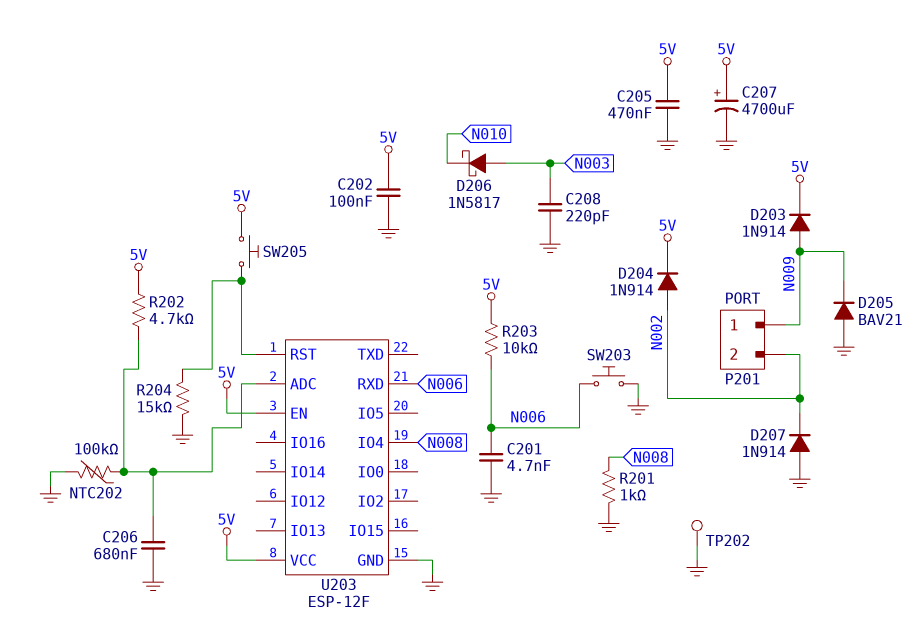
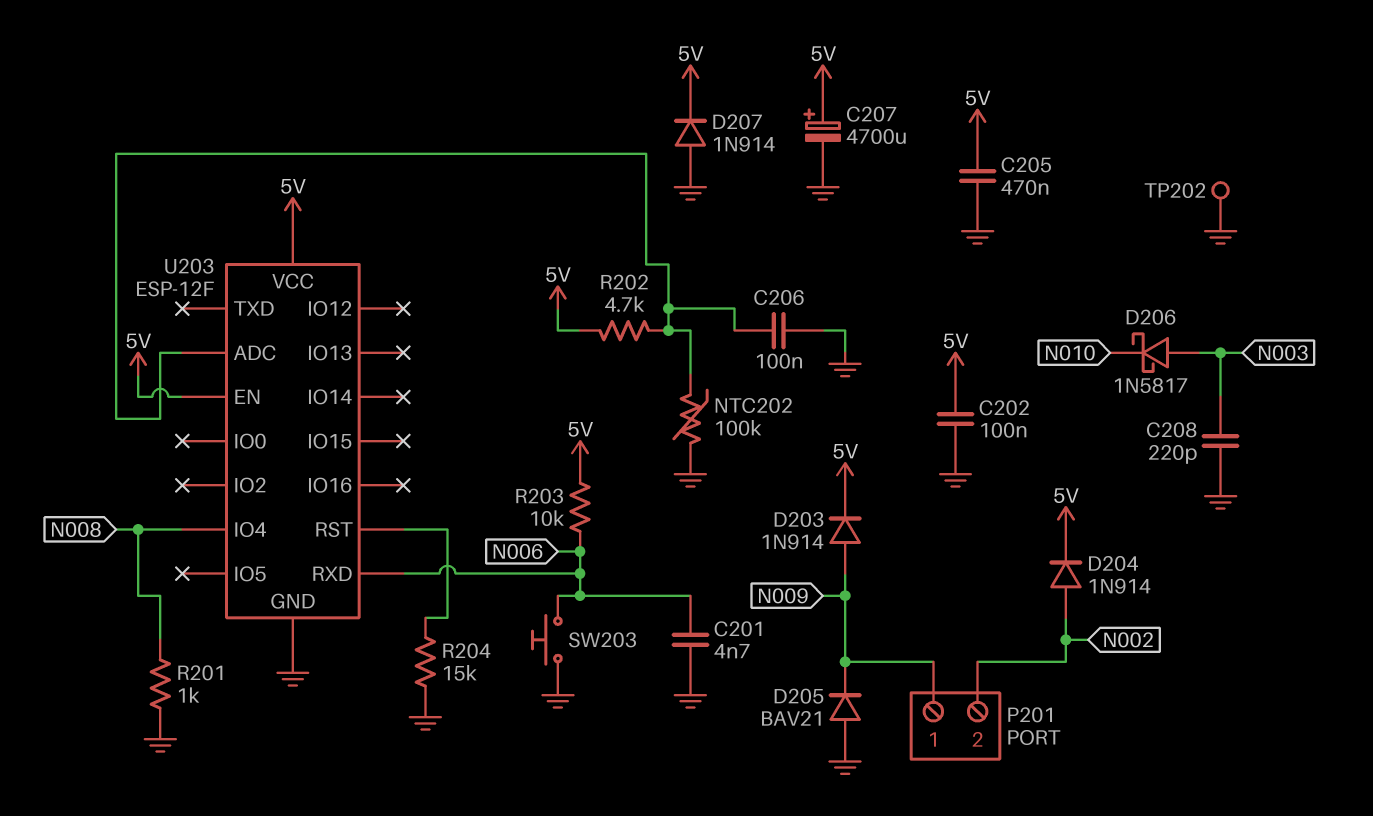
C206: 680nF (GND, U203/ADC) -> 100nF (GND, U203/ADC)
D207: diode 1N914 (A GND, K N002) -> diode 1N914 (A GND, K 5V)
SW205: button (5V, U203/RST) -> none

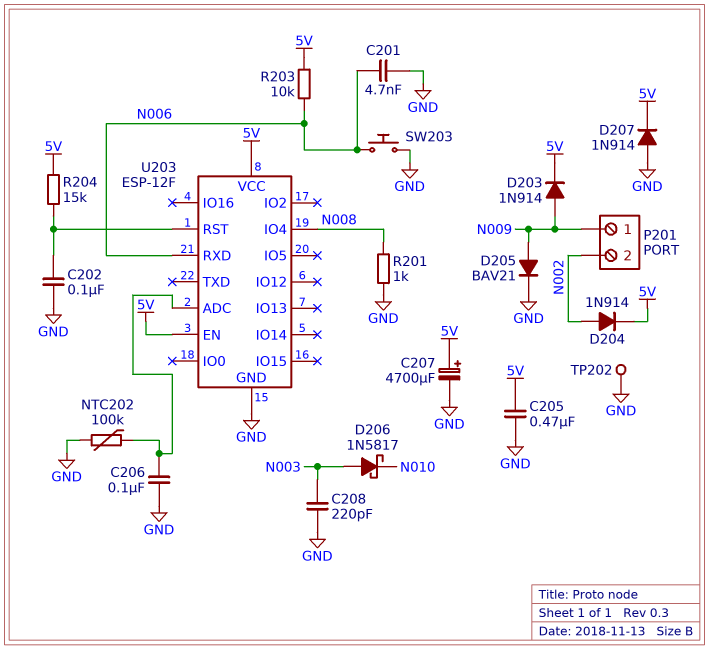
C202: 100nF (5V, GND) -> 100nF (GND, U203/RST)
D205: diode BAV21 (A GND, K N009) -> diode BAV21 (A N009, K GND)
R202: 4.7k (5V, U203/ADC) -> none
R204: 15k (GND, U203/RST) -> 15k (5V, U203/RST)

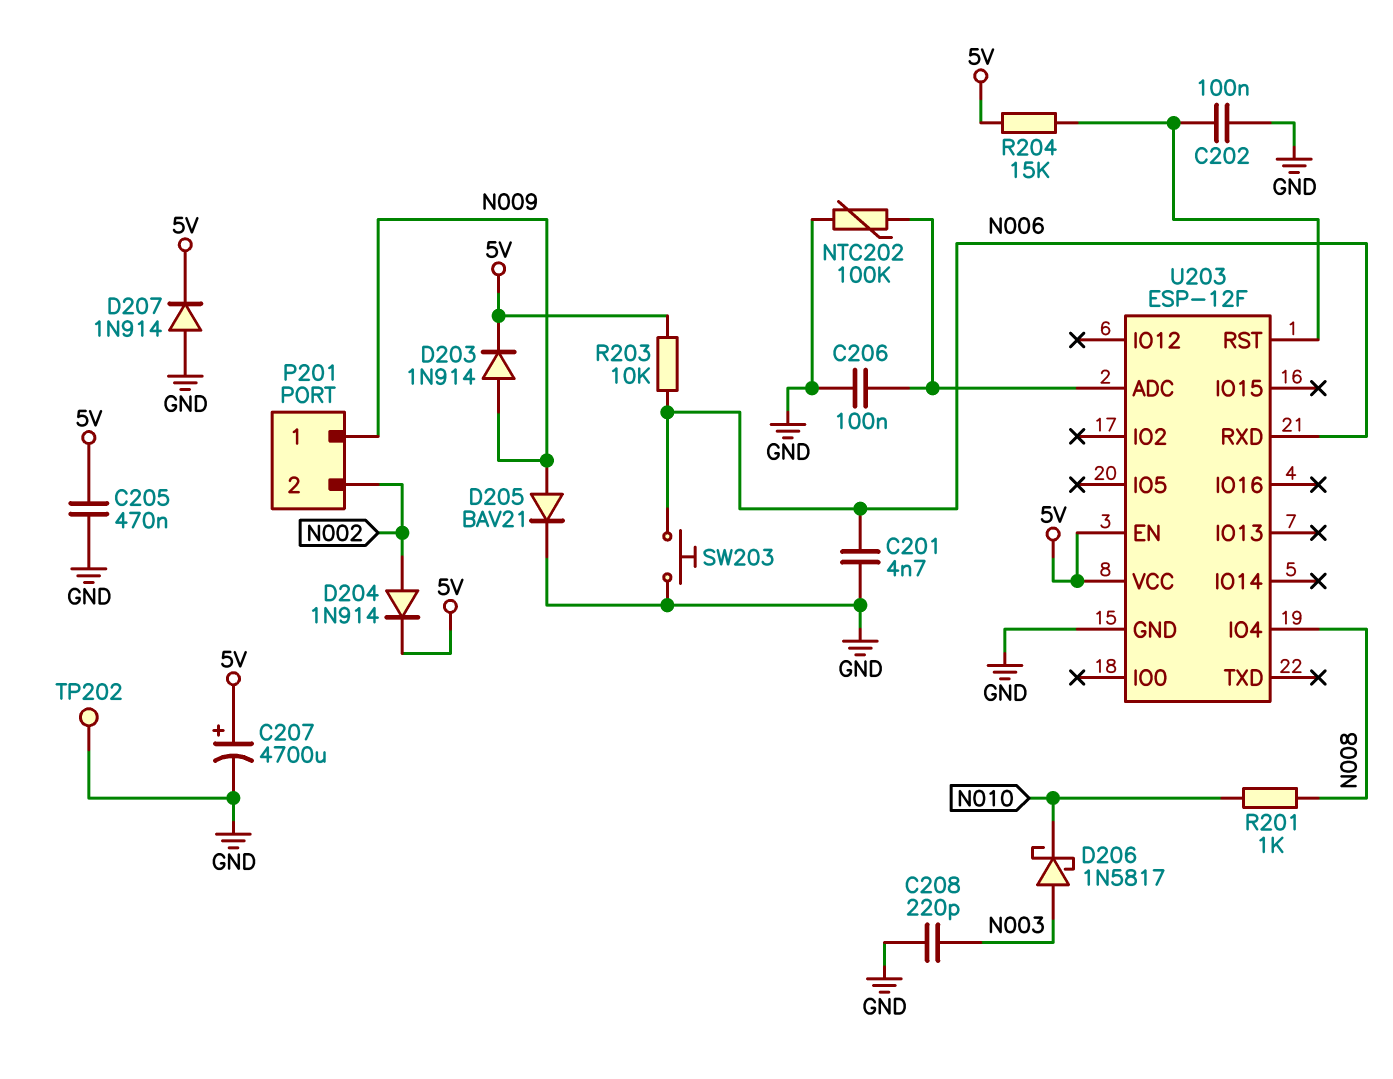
R201: 1k (GND, N008) -> 1k (N008, N010)

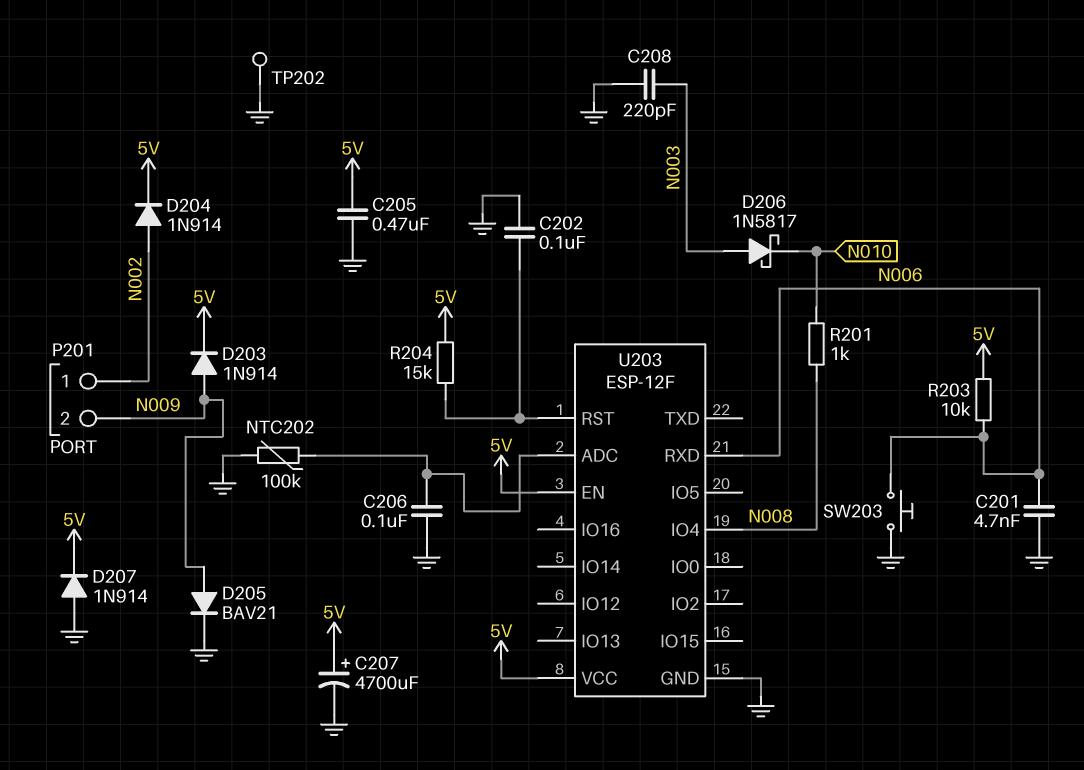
P201 pin 1: N009 -> N002
P201 pin 2: N002 -> N009

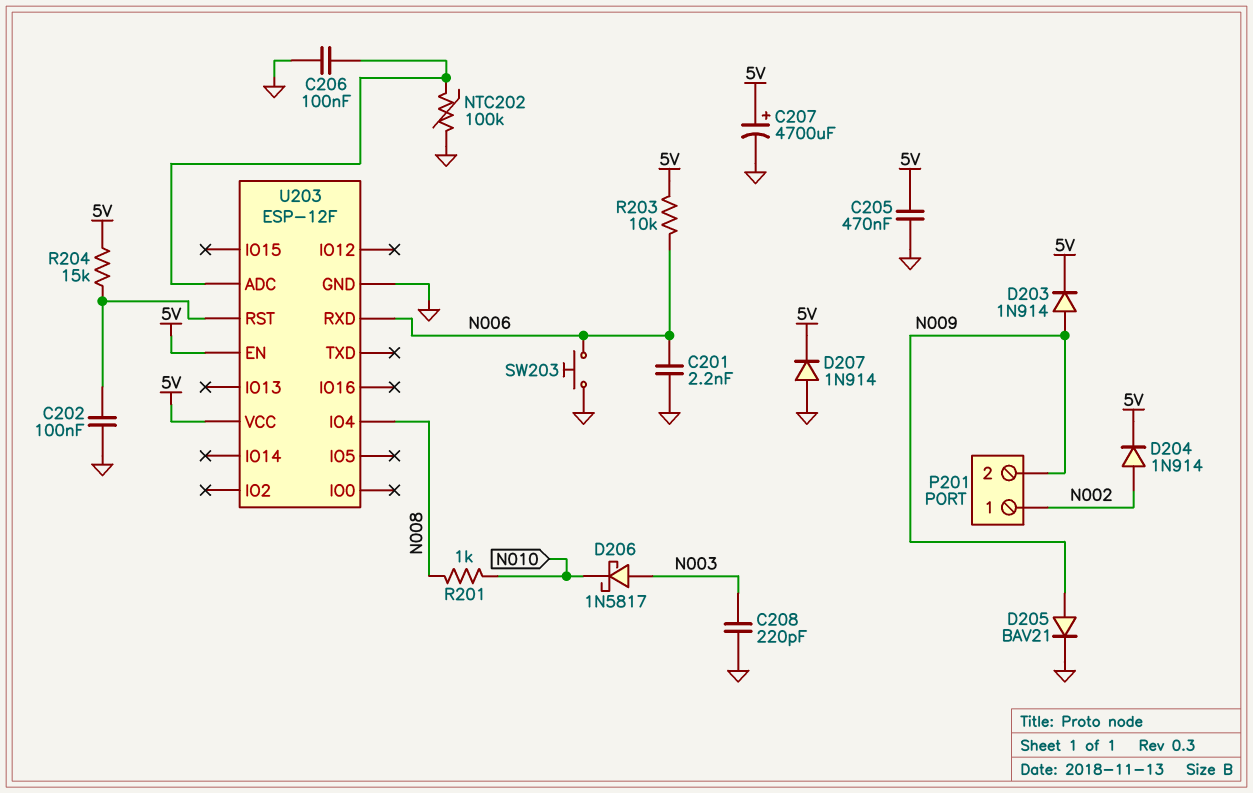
C201: 4.7nF (GND, N006) -> 2.2nF (GND, N006)
TP202: test point (GND) -> none

